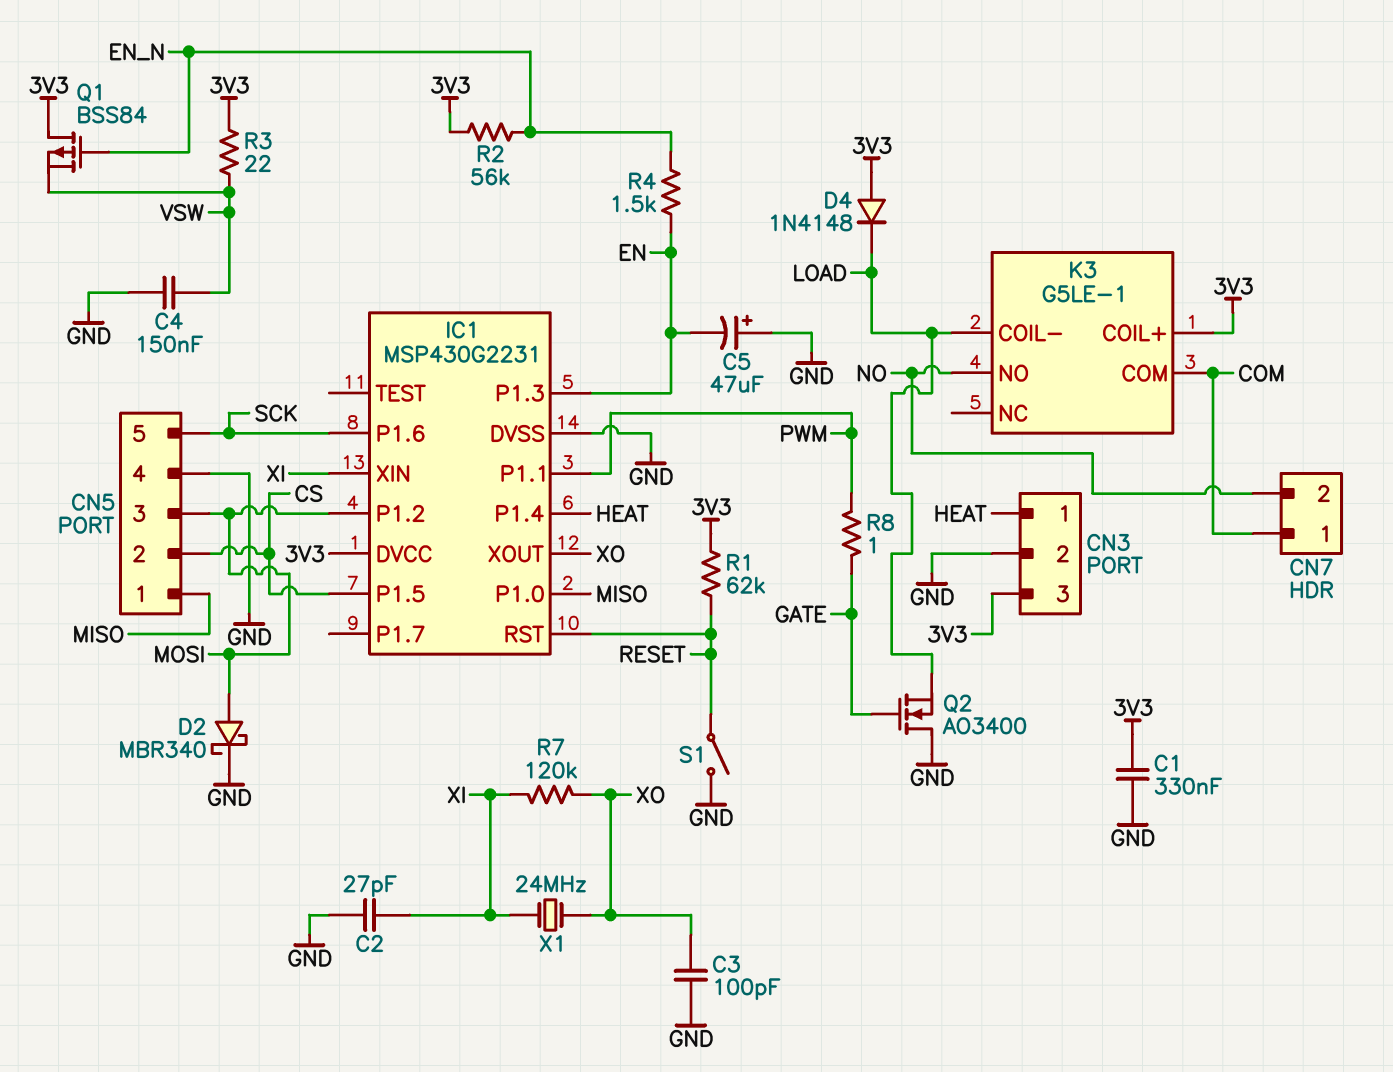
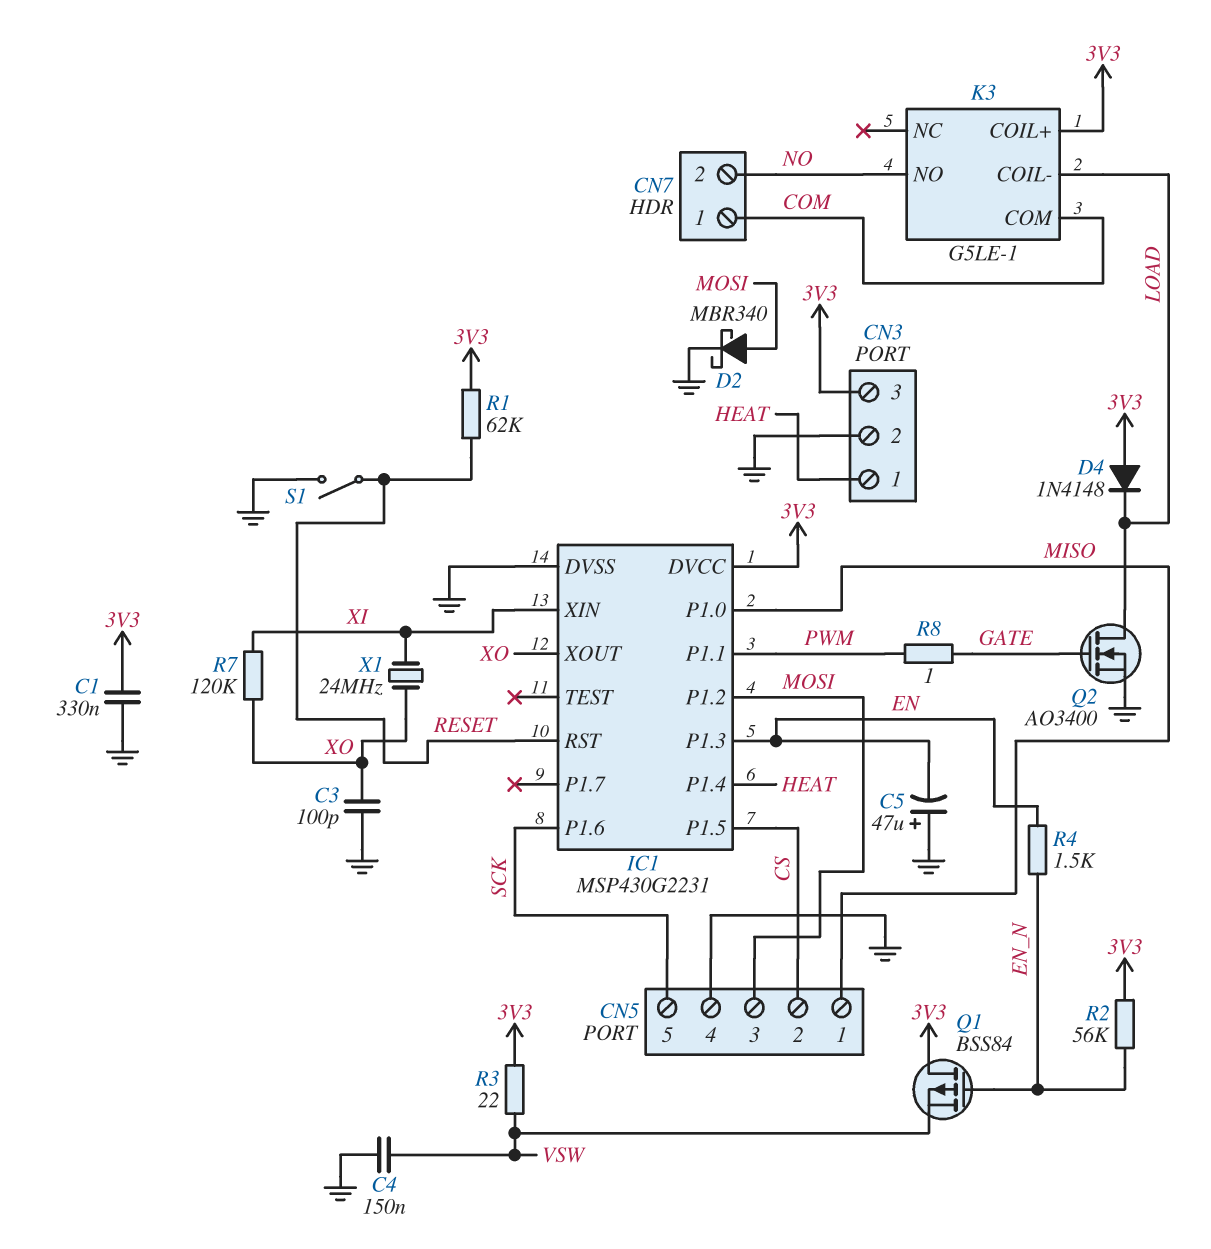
C2: 27pF (GND, XI) -> none
Q2: NMOS AO3400 (G GATE, D GND, S LOAD) -> NMOS AO3400 (G GATE, D LOAD, S GND)

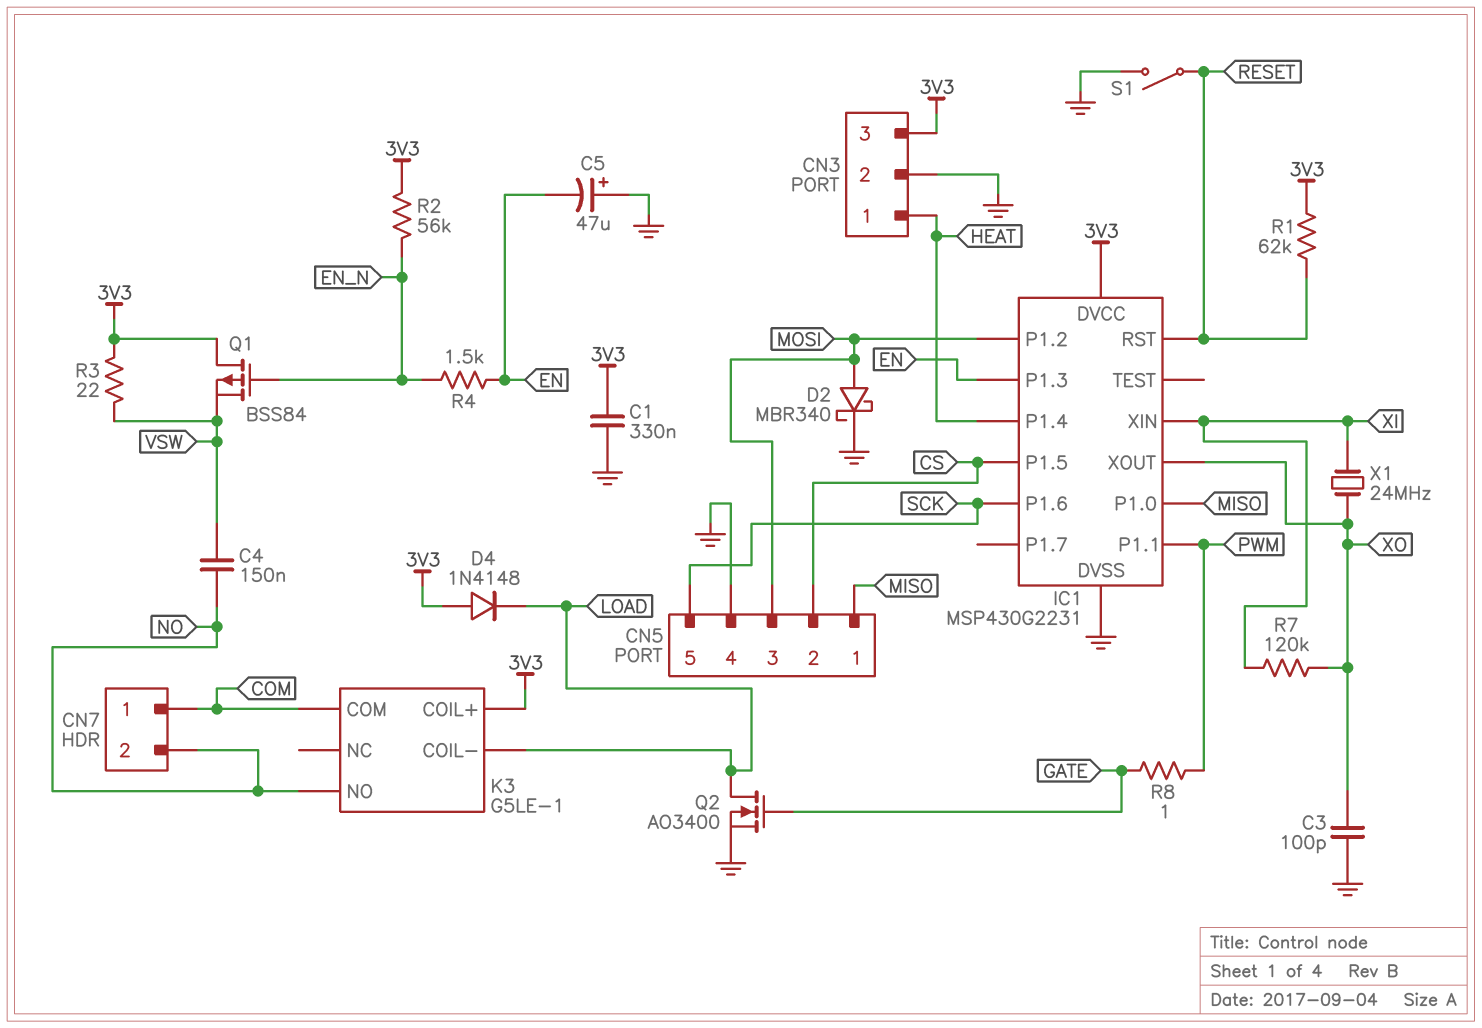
C4: 150nF (GND, VSW) -> 150nF (NO, VSW)

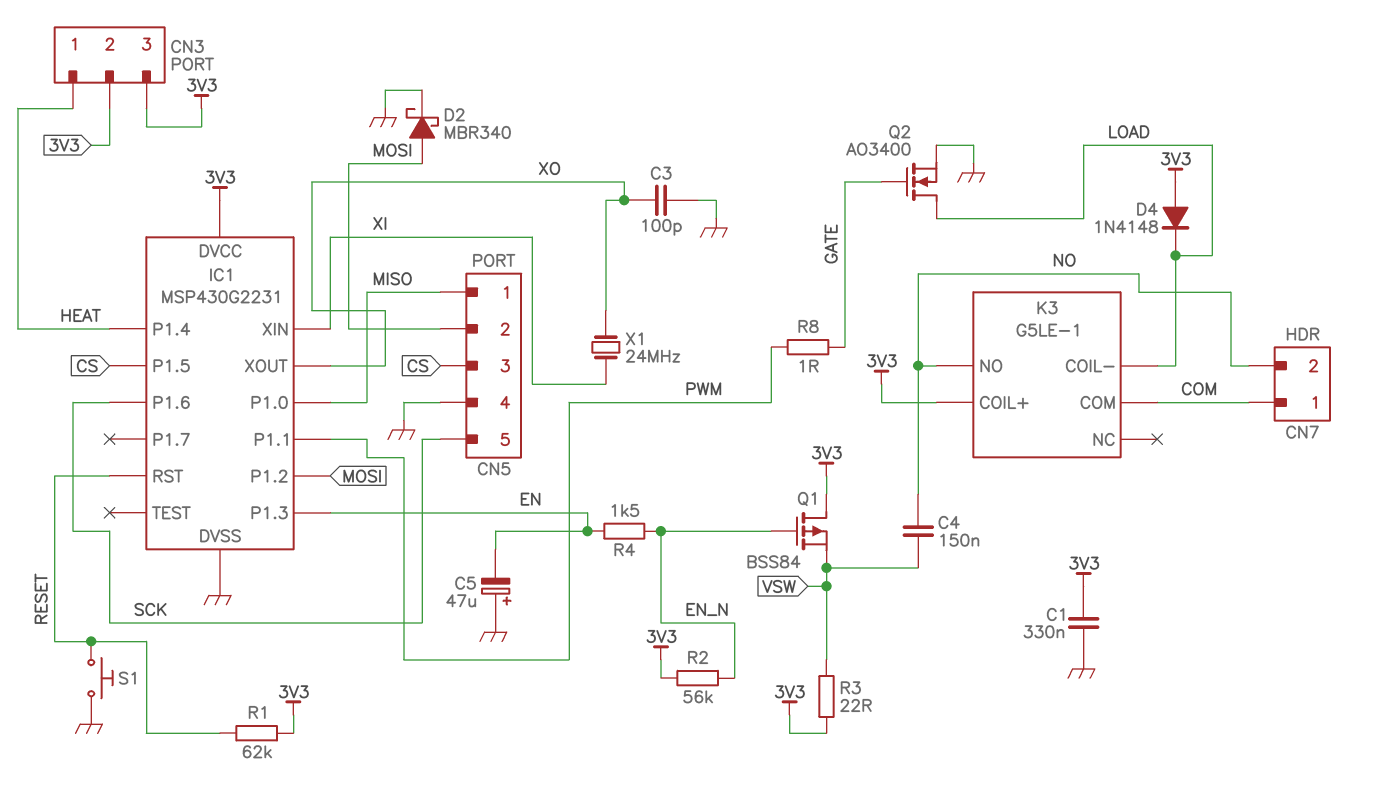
CN3 pin 2: GND -> 3V3
CN5 pin 2: CS -> MOSI
CN5 pin 3: MOSI -> CS
R7: 120k (XI, XO) -> none
S1: switch (GND, RESET) -> button (GND, RESET)

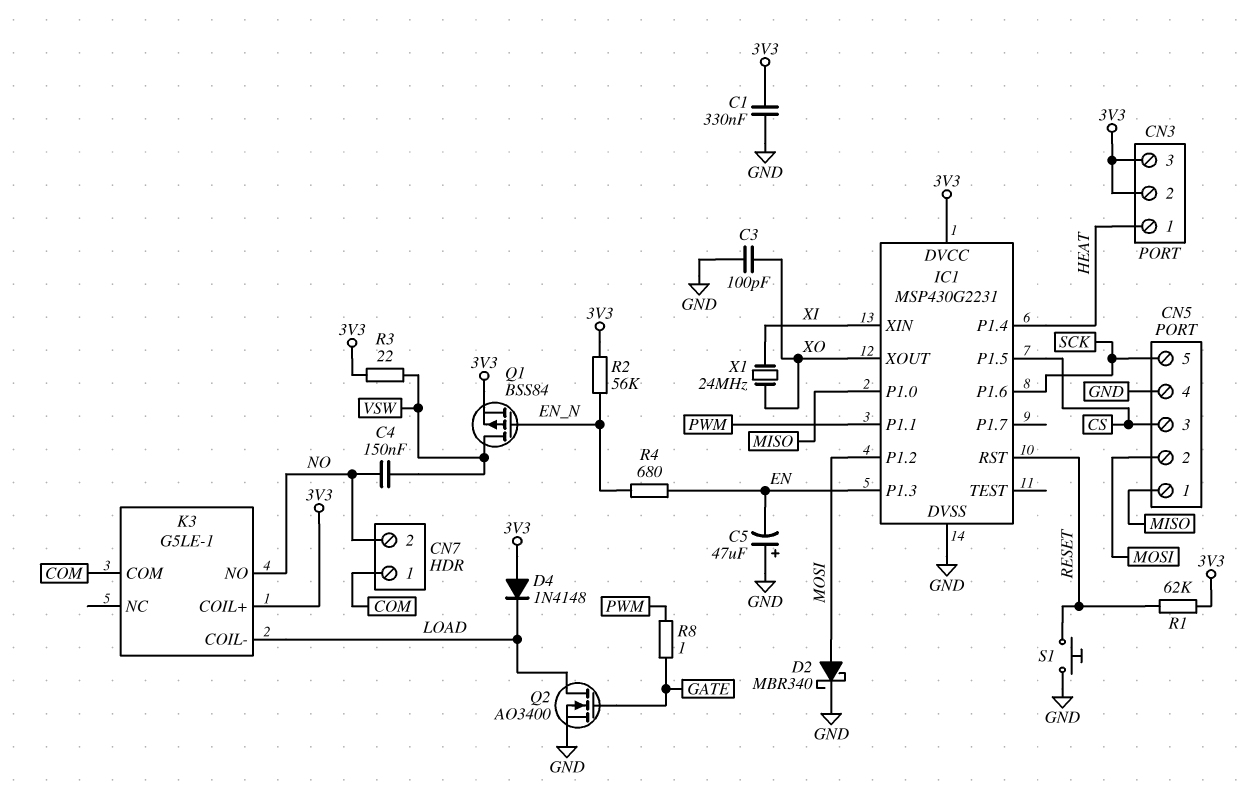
Q1: PMOS BSS84 (G EN_N, D 3V3, S VSW) -> PMOS BSS84 (G EN_N, D VSW, S 3V3)
R4: 1.5k (EN, EN_N) -> 680 (EN, EN_N)

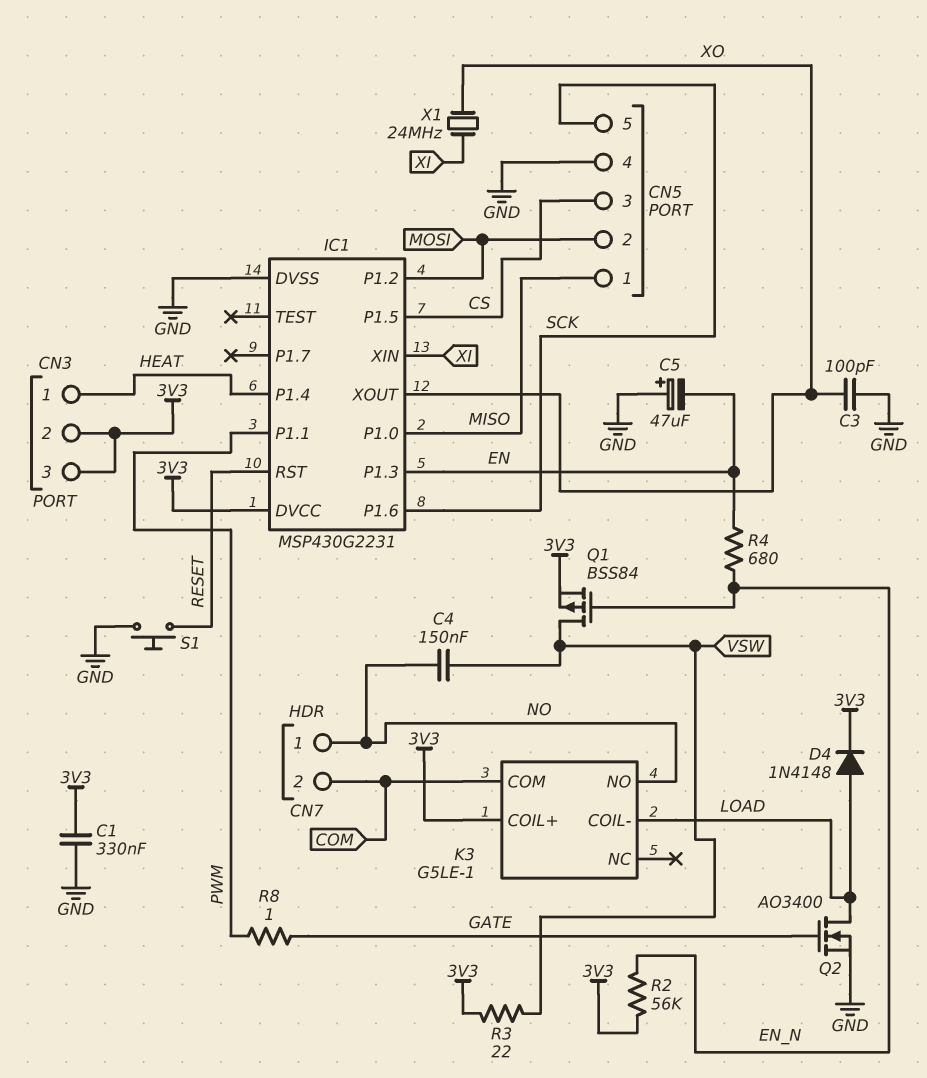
CN7 pin 1: COM -> NO
CN7 pin 2: NO -> COM
D2: schottky MBR340 (A MOSI, K GND) -> none
D4: diode 1N4148 (A 3V3, K LOAD) -> diode 1N4148 (A LOAD, K 3V3)
R1: 62k (3V3, RESET) -> none

